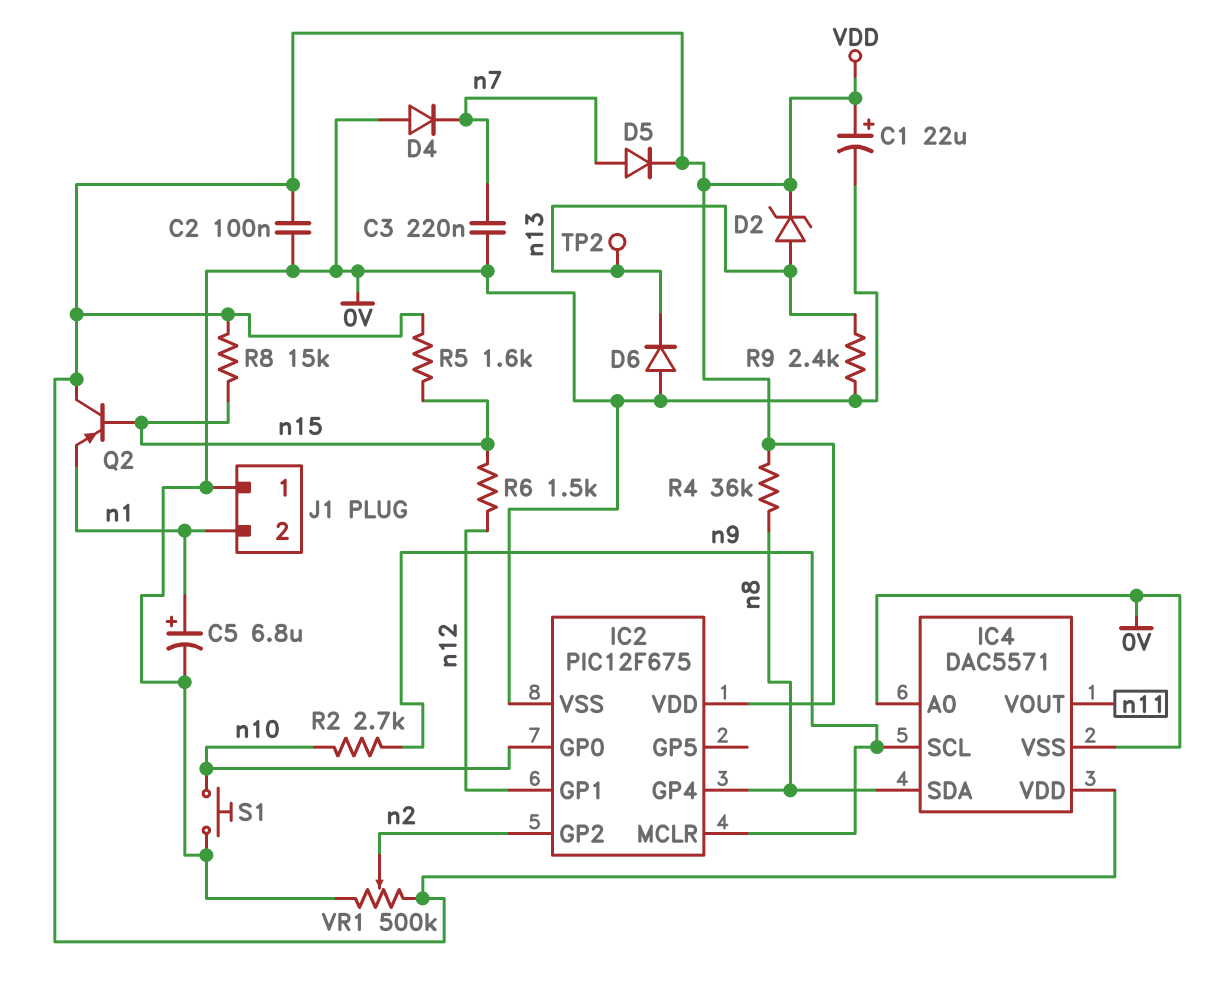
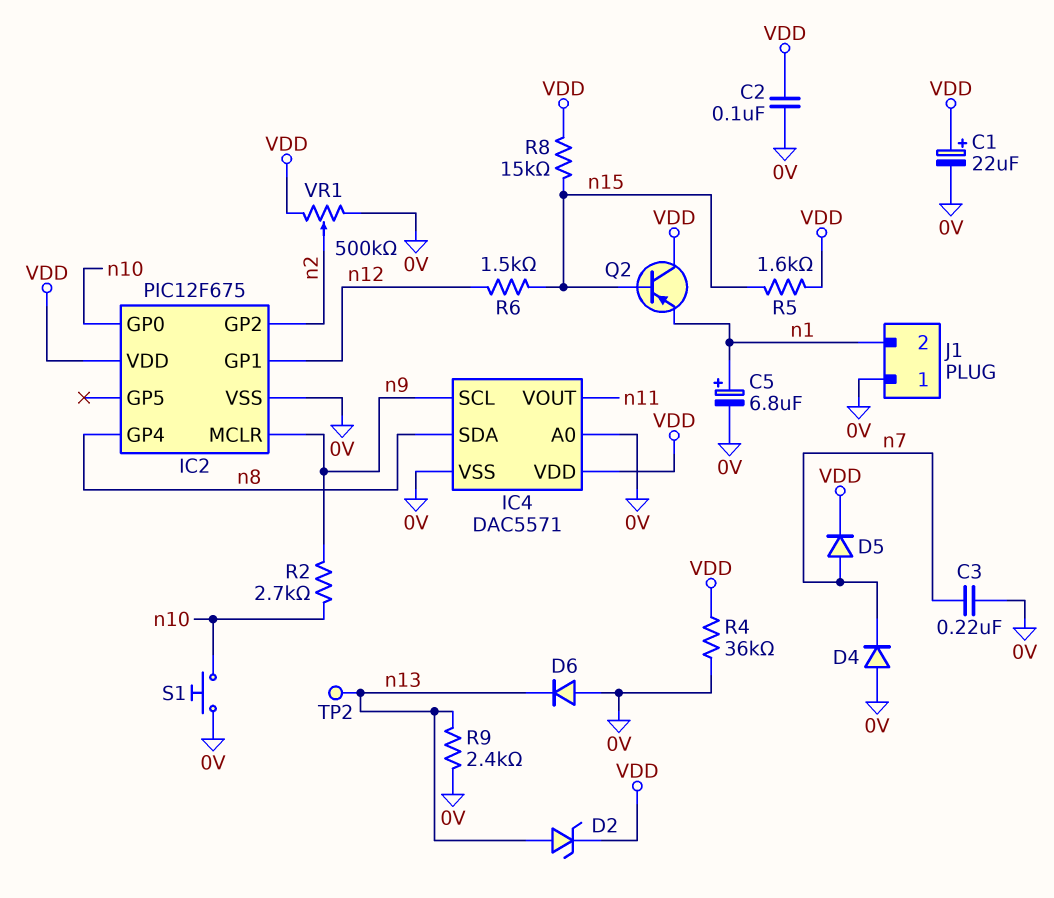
R4: 36k (VDD, n8) -> 36k (0V, VDD)

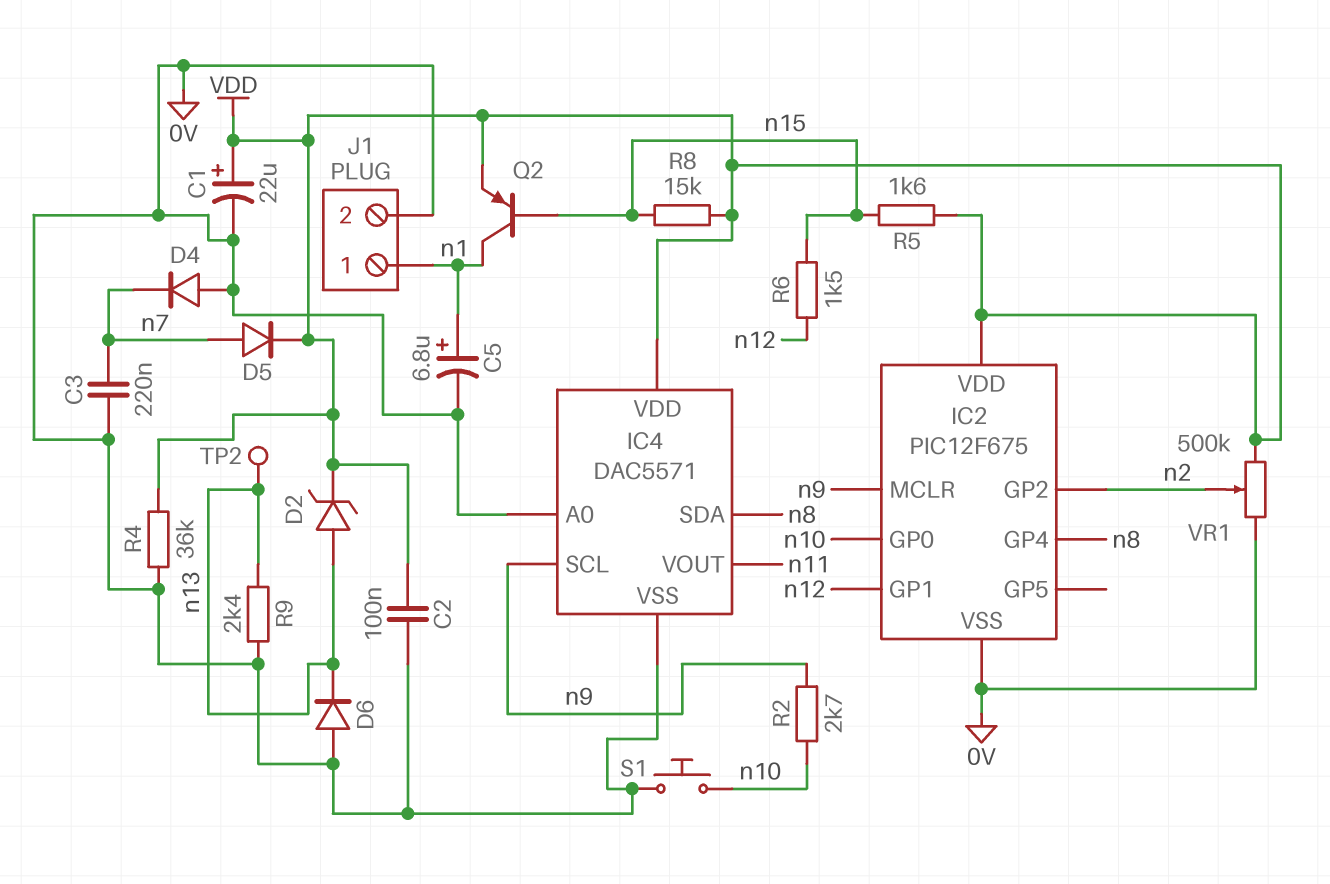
J1 pin 1: 0V -> n1
J1 pin 2: n1 -> 0V
Q2: PNP (B n15, C VDD, E n1) -> PNP (B n15, C n1, E VDD)

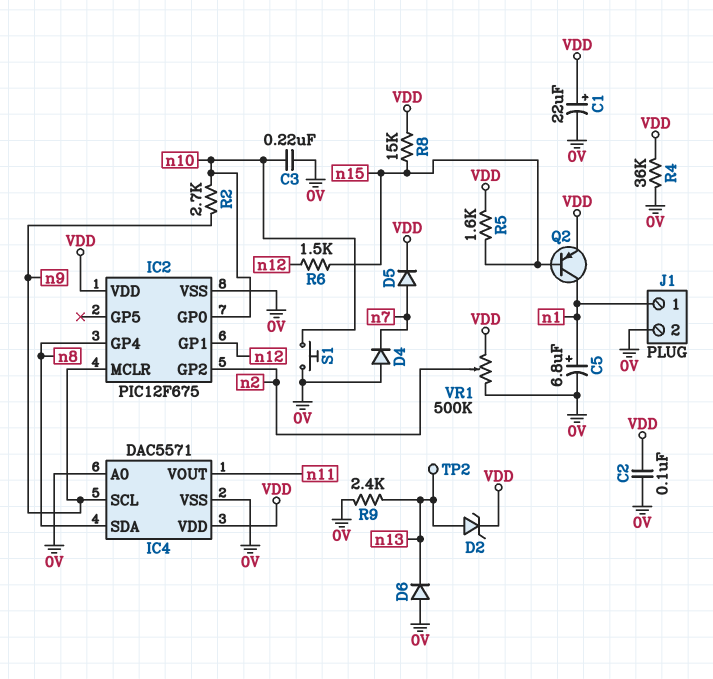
C3: 220nF (0V, n7) -> 220nF (0V, n10)

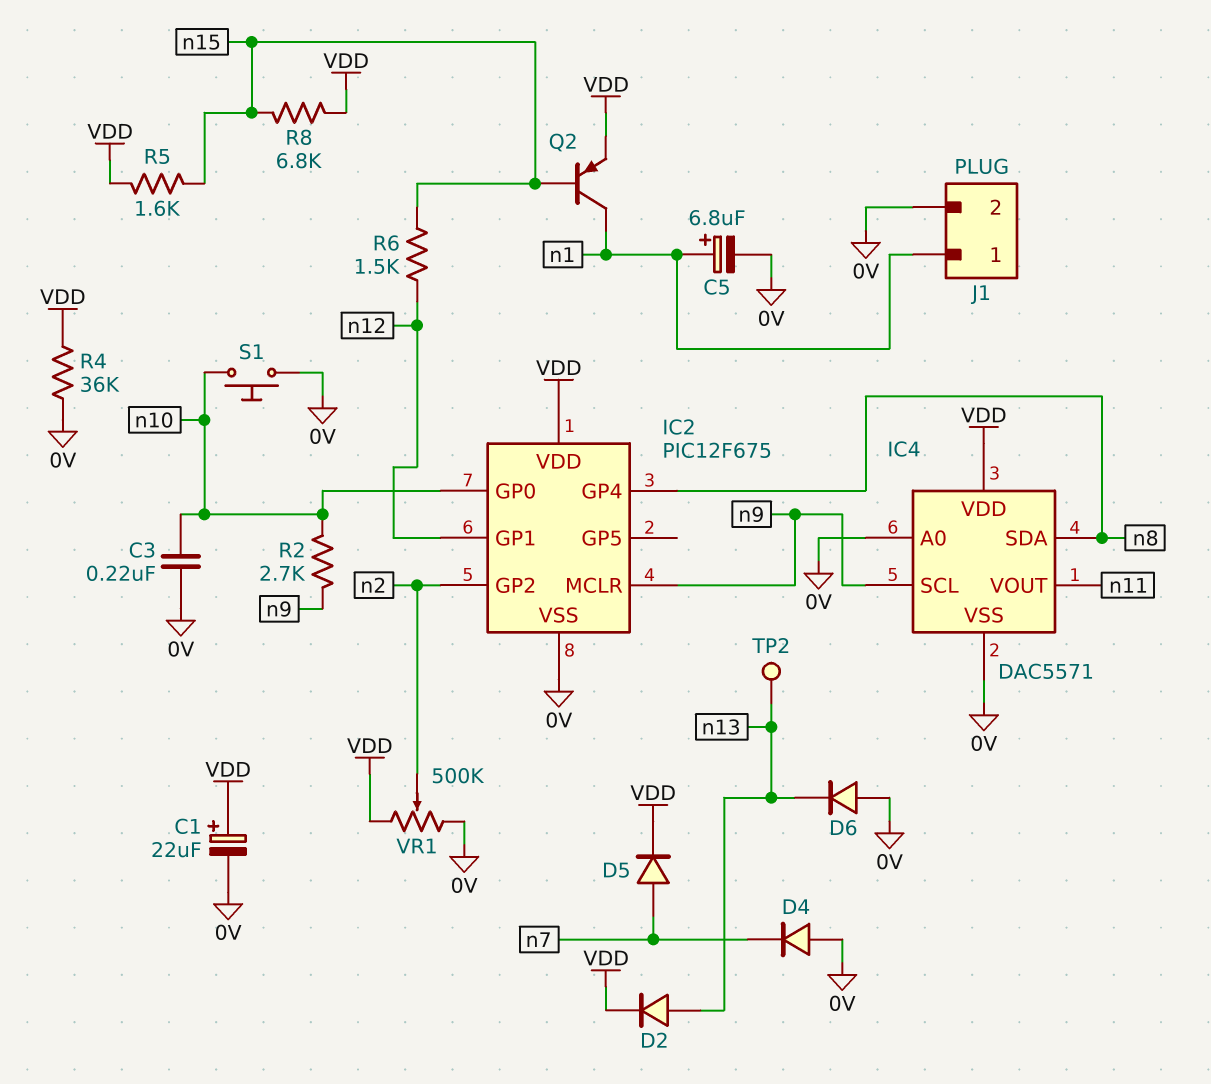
C2: 100nF (0V, VDD) -> none
D2: zener (A n13, K VDD) -> diode (A n13, K VDD)
R8: 15k (VDD, n15) -> 6.8k (VDD, n15)
R9: 2.4k (0V, n13) -> none

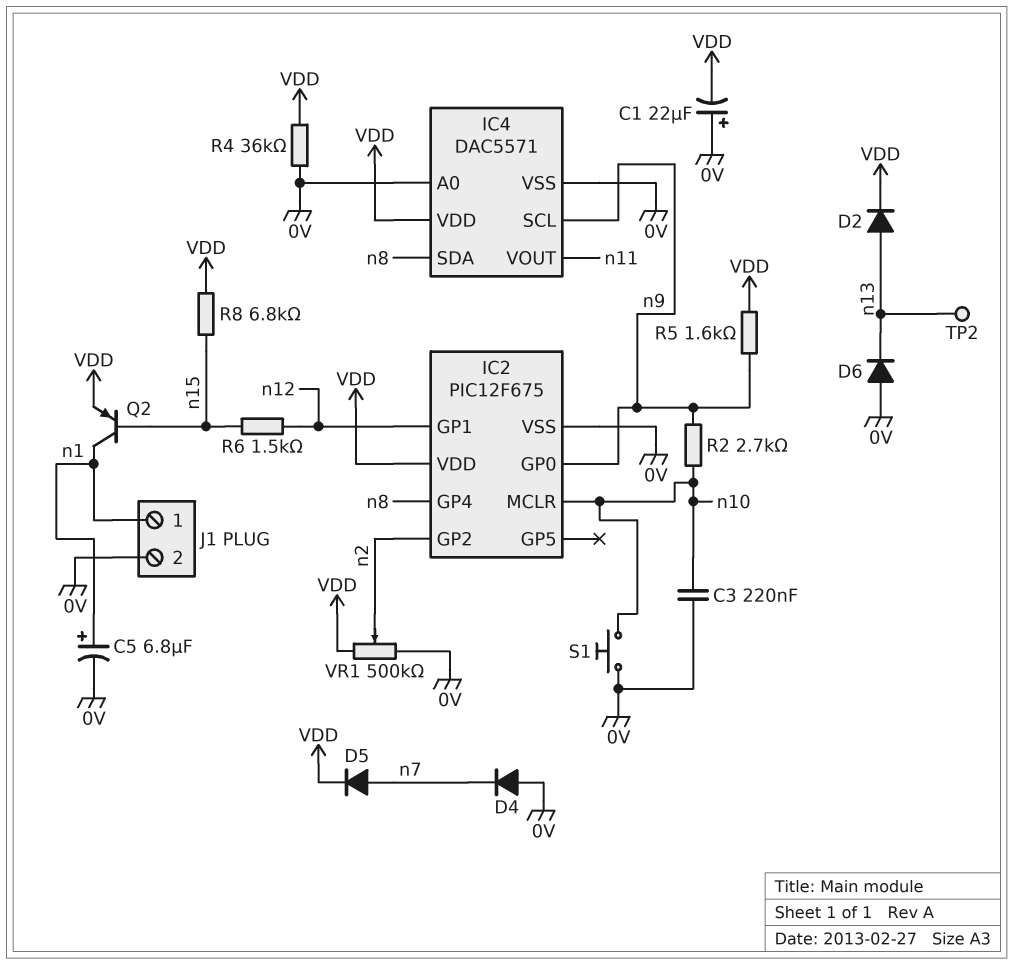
C1: 22uF (plus VDD, minus 0V) -> 22uF (plus 0V, minus VDD)
IC2 pin GP0: n10 -> n9
IC2 pin MCLR: n9 -> n10
R5: 1.6k (VDD, n15) -> 1.6k (VDD, n9)

